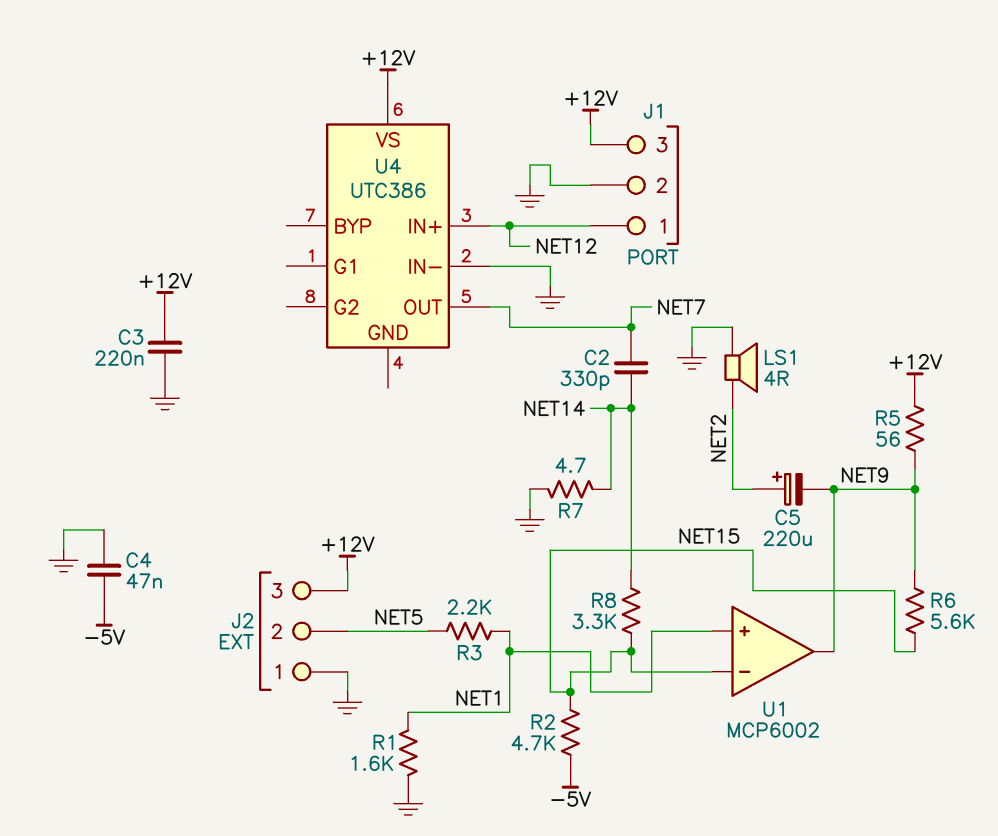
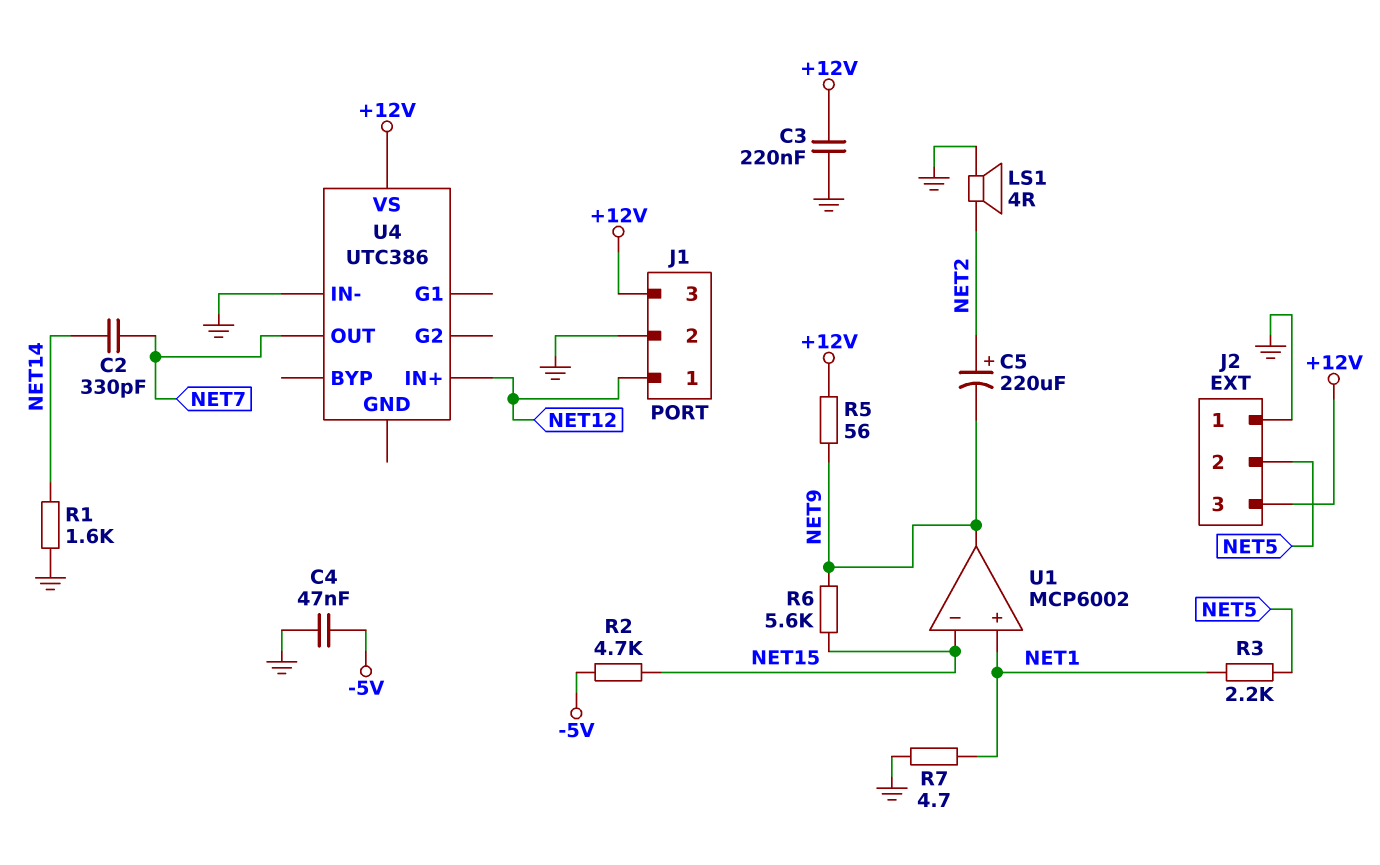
R1: 1.6k (GND, NET1) -> 1.6k (GND, NET14)
R7: 4.7 (GND, NET14) -> 4.7 (GND, NET1)
R8: 3.3k (NET14, NET15) -> none

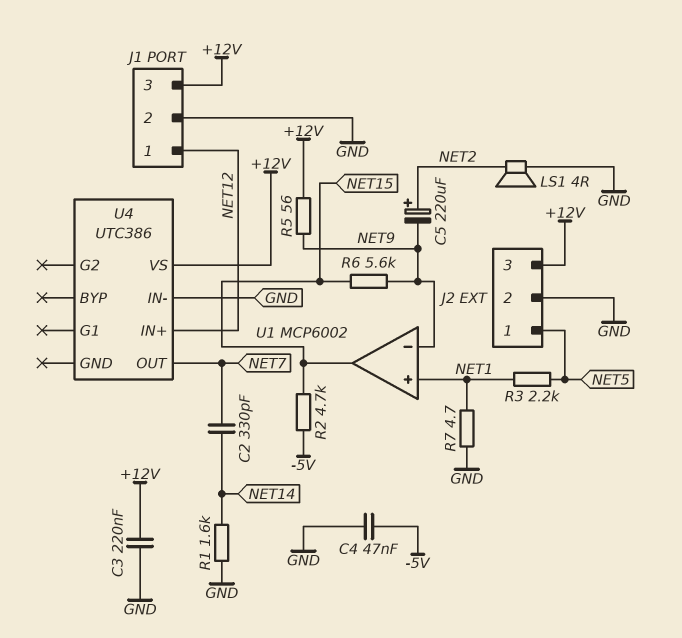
J2 pin 1: GND -> NET5
J2 pin 2: NET5 -> GND
U1 pin in-: NET15 -> NET9
U1 pin out: NET9 -> NET15

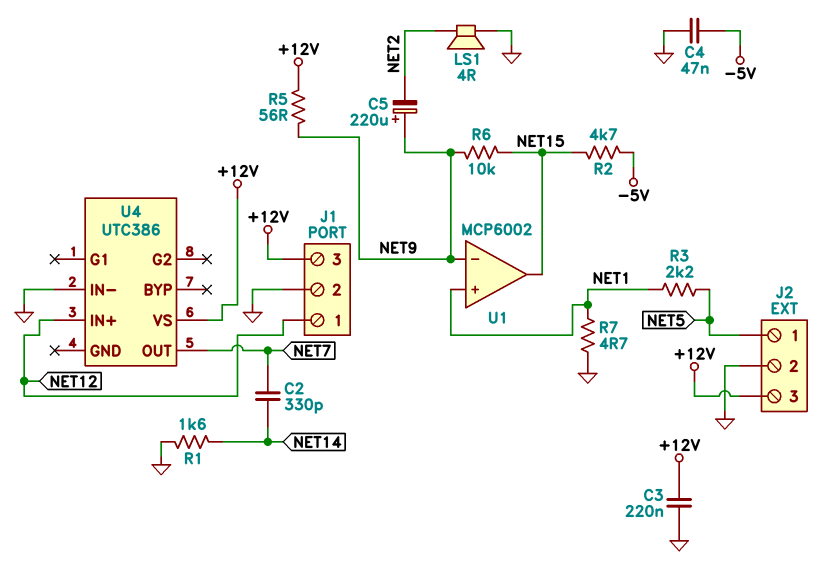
C5: 220uF (plus NET2, minus NET9) -> 220uF (plus NET9, minus NET2)
R6: 5.6k (NET9, NET15) -> 10k (NET9, NET15)

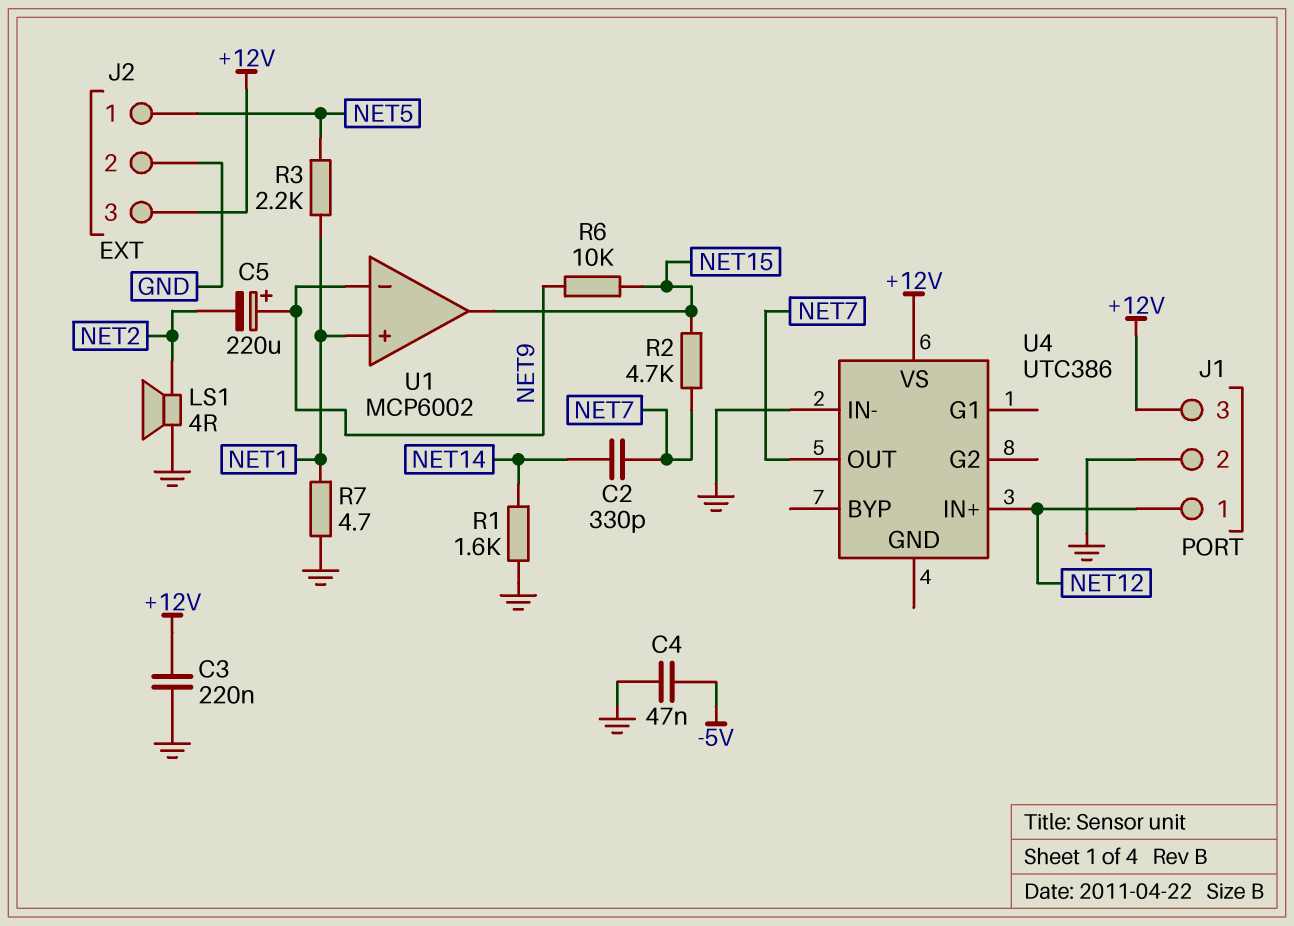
R2: 4.7k (-5V, NET15) -> 4.7k (NET7, NET15)
R5: 56 (+12V, NET9) -> none

